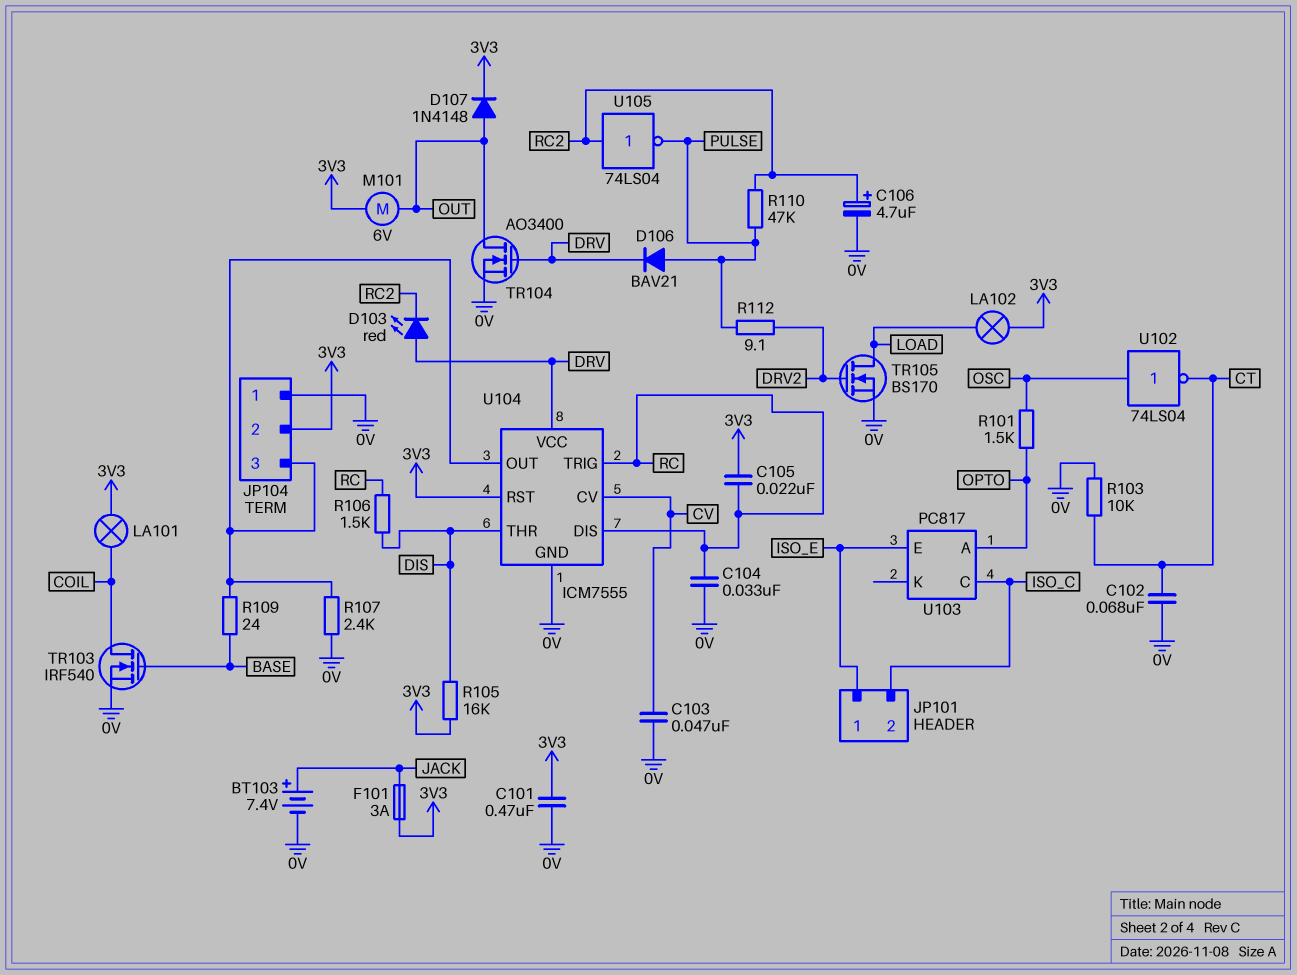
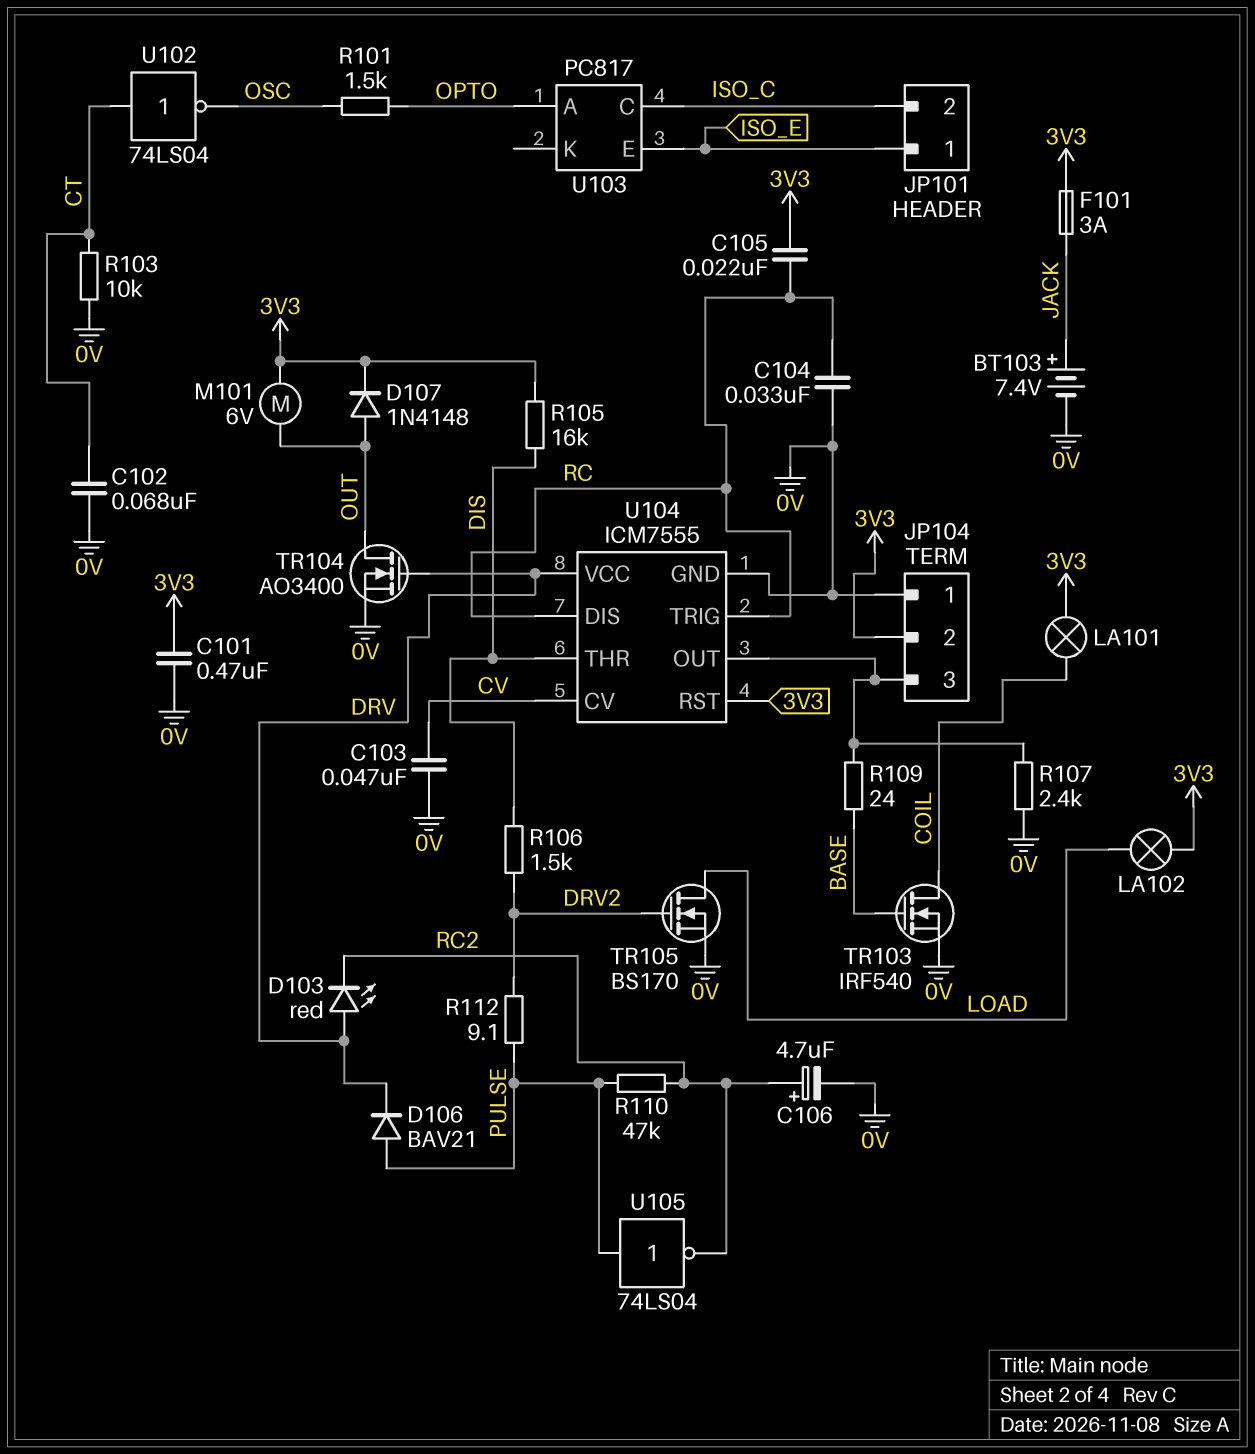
R106: 1.5k (DIS, RC) -> 1.5k (DIS, DRV2)
U102: NOT 74LS04 (in OSC, out CT) -> NOT 74LS04 (in CT, out OSC)
U105: NOT 74LS04 (in RC2, out PULSE) -> NOT 74LS04 (in PULSE, out RC2)

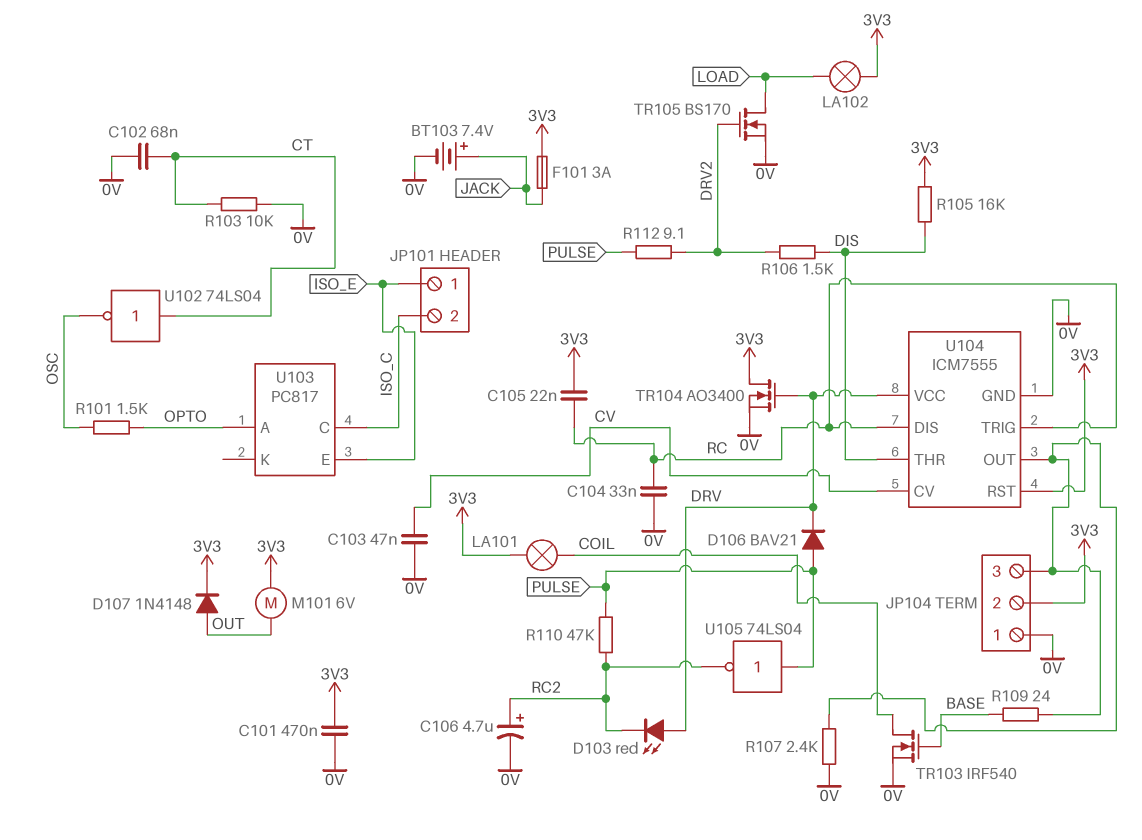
TR104: NMOS AO3400 (G DRV, D OUT, S 0V) -> NMOS AO3400 (G DRV, D 3V3, S 0V)

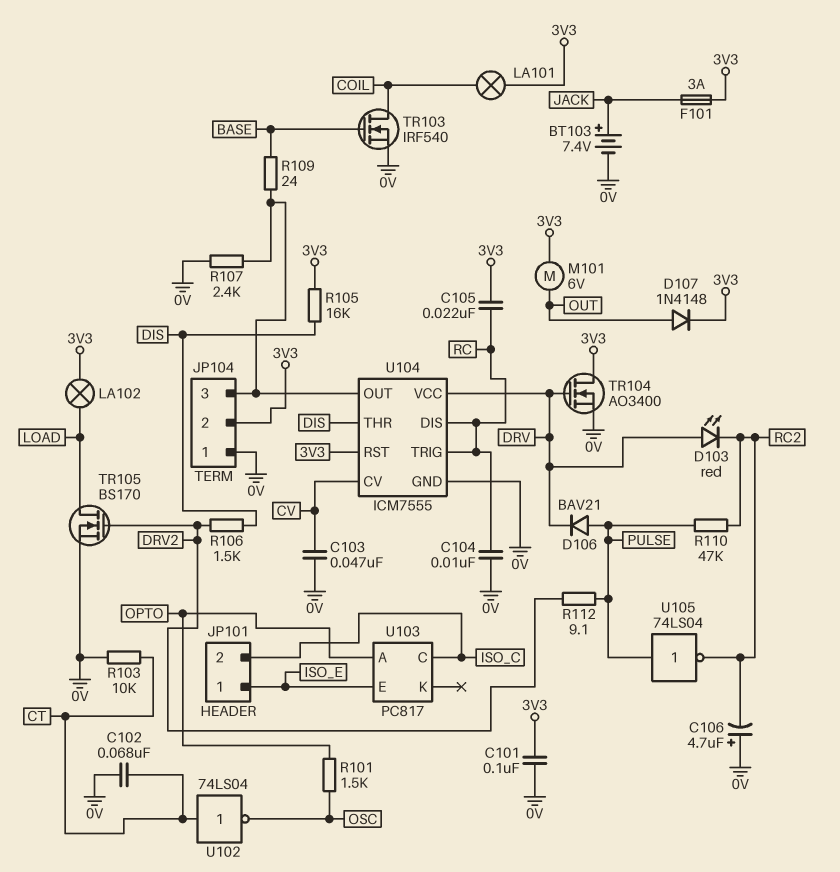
C101: 470nF (0V, 3V3) -> 100nF (0V, 3V3)
C104: 33nF (0V, RC) -> 10nF (0V, RC)
C106: 4.7uF (plus RC2, minus 0V) -> 4.7uF (plus 0V, minus RC2)

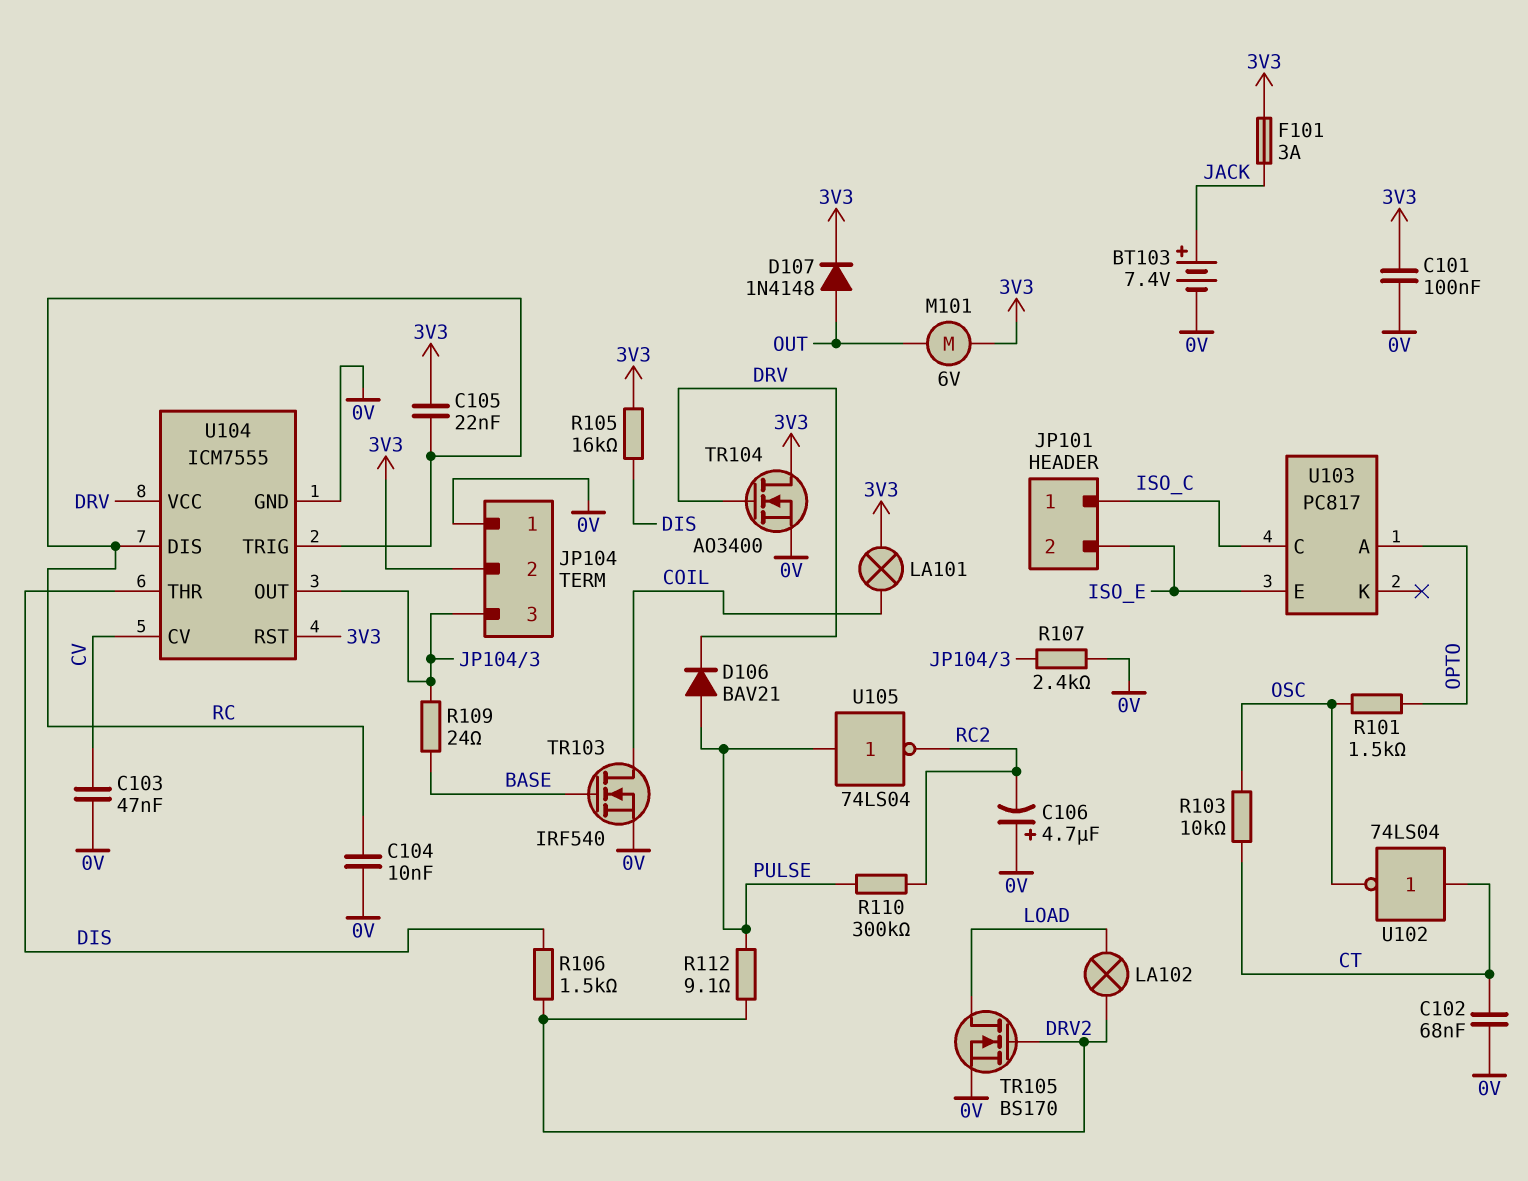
D103: LED red (A DRV, K RC2) -> none
JP101 pin 1: ISO_E -> ISO_C
JP101 pin 2: ISO_C -> ISO_E
LA102: lamp (3V3, LOAD) -> lamp (DRV2, LOAD)
R103: 10k (0V, CT) -> 10k (CT, OSC)
R110: 47k (PULSE, RC2) -> 300k (PULSE, RC2)

